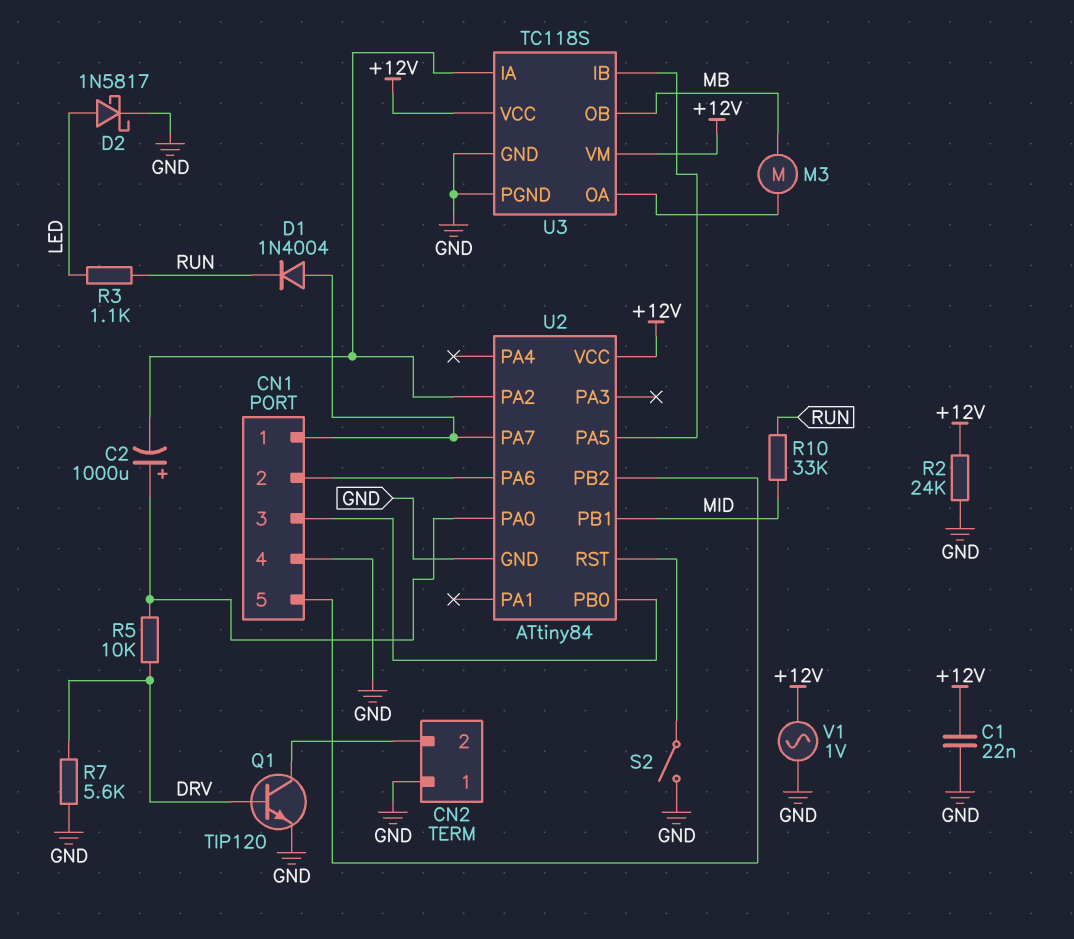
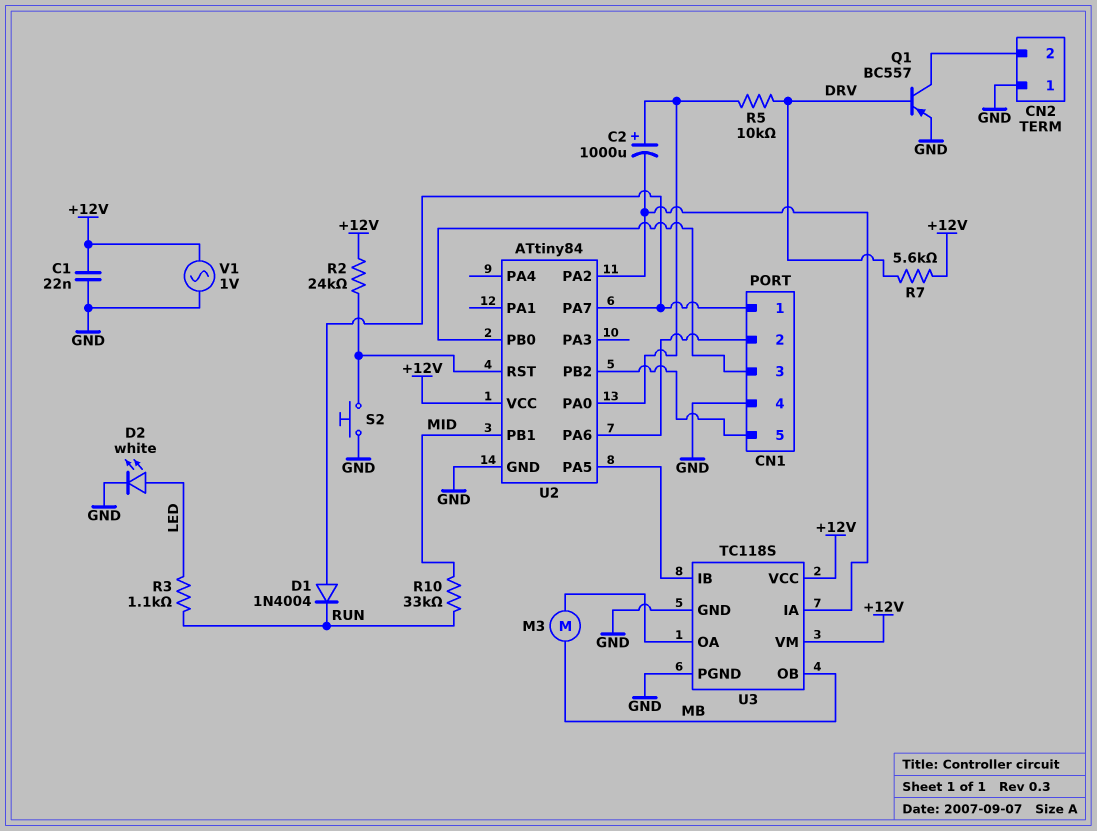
D2: schottky 1N5817 (A LED, K GND) -> LED white (A LED, K GND)
Q1: NPN TIP120 (B DRV, C CN2/2, E GND) -> PNP BC557 (B DRV, C CN2/2, E GND)
R2: 24k (+12V, GND) -> 24k (+12V, U2/RST)
R7: 5.6k (DRV, GND) -> 5.6k (+12V, DRV)
S2: switch (GND, U2/RST) -> button (GND, U2/RST)

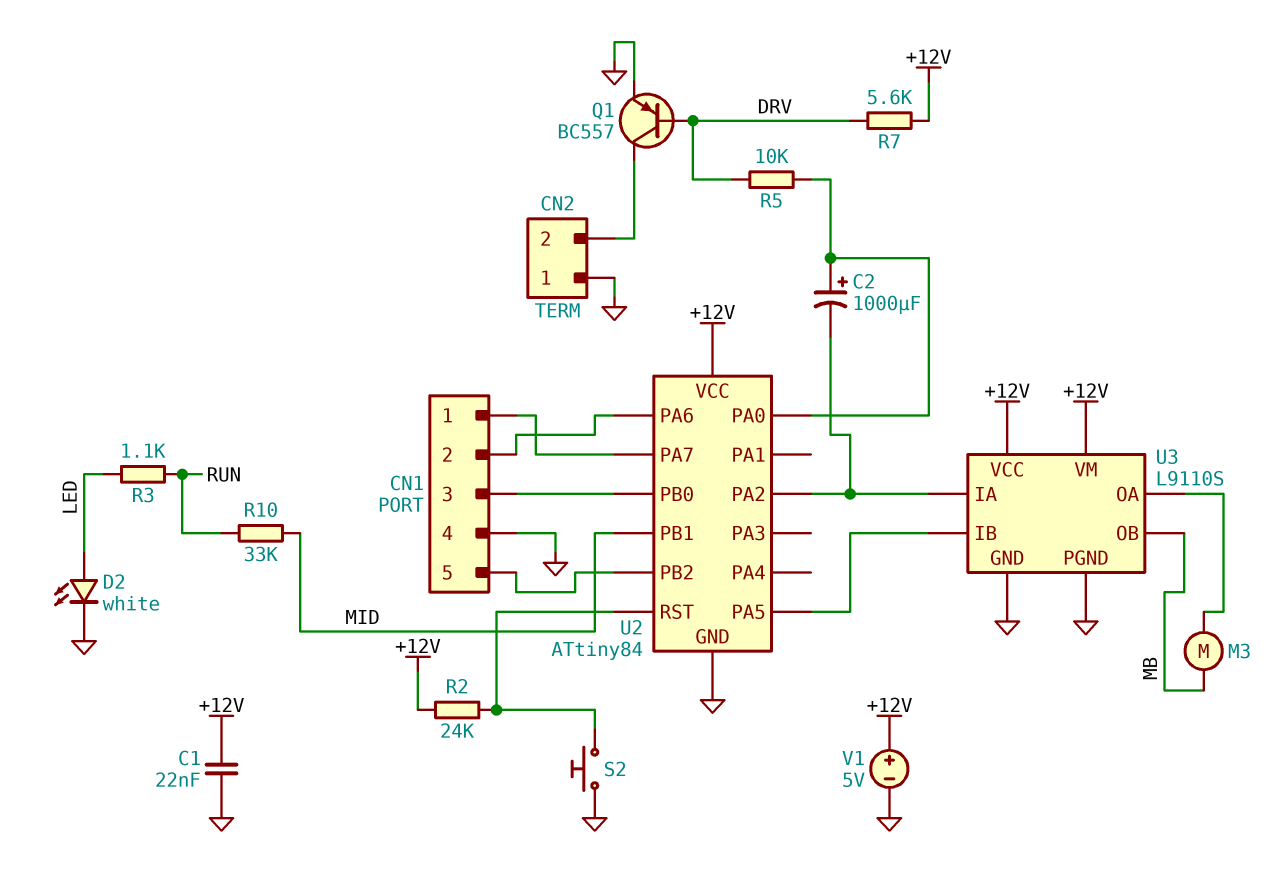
D1: diode 1N4004 (A CN1/1, K RUN) -> none
U3: TC118S -> L9110S
V1: AC 1V (+12V, GND) -> 5V (plus +12V, minus GND)

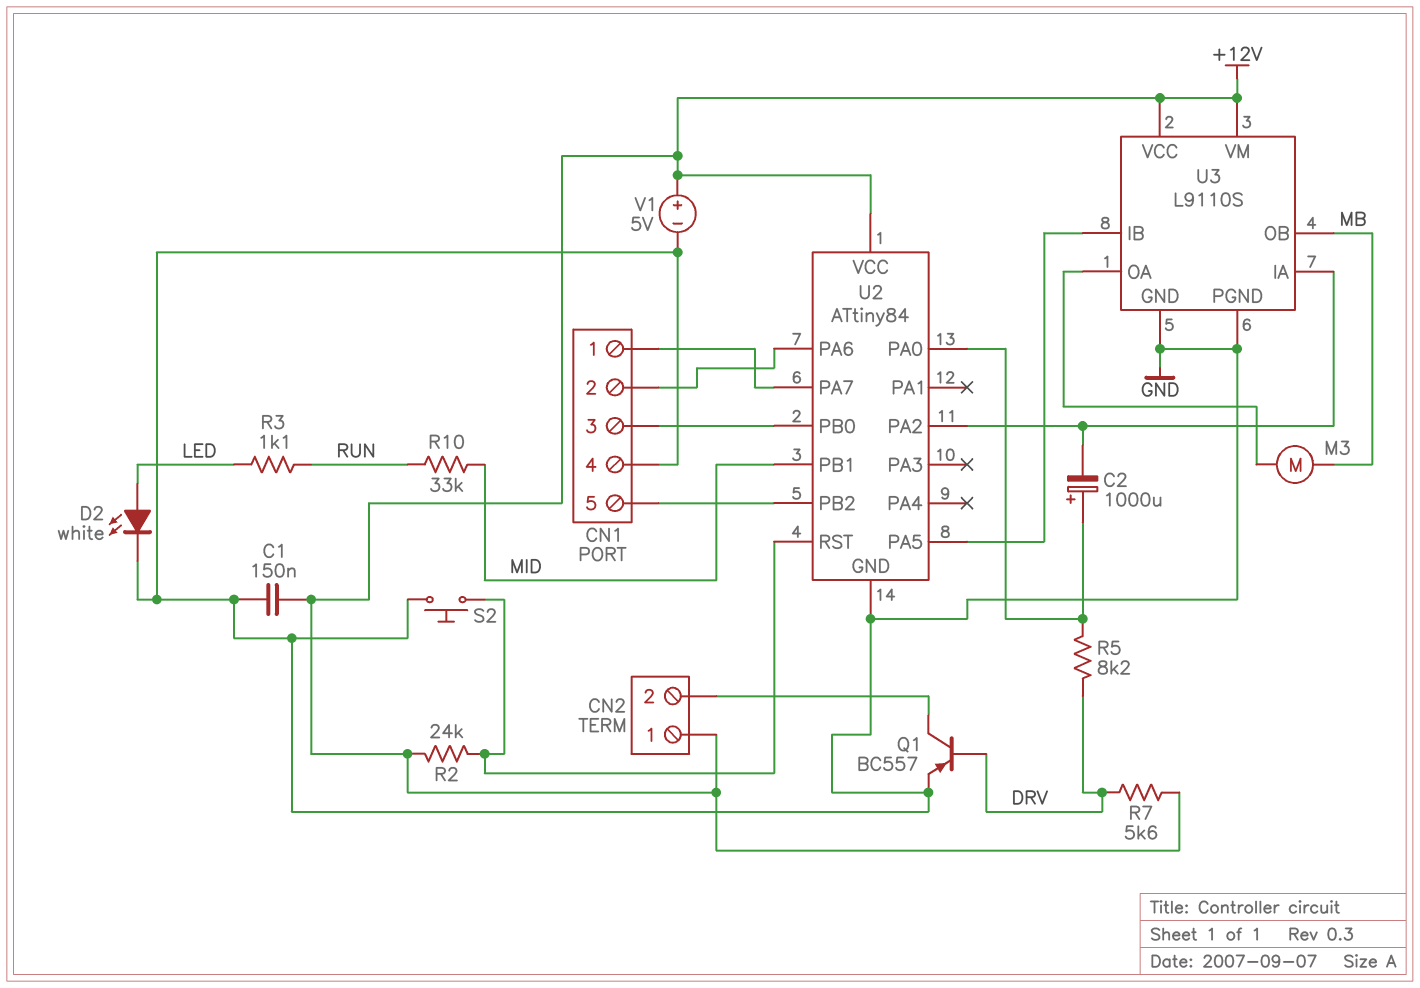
C1: 22nF (+12V, GND) -> 150nF (+12V, GND)
CN2 pin 1: GND -> +12V
R5: 10k (DRV, U2/PA0) -> 8.2k (DRV, U2/PA0)

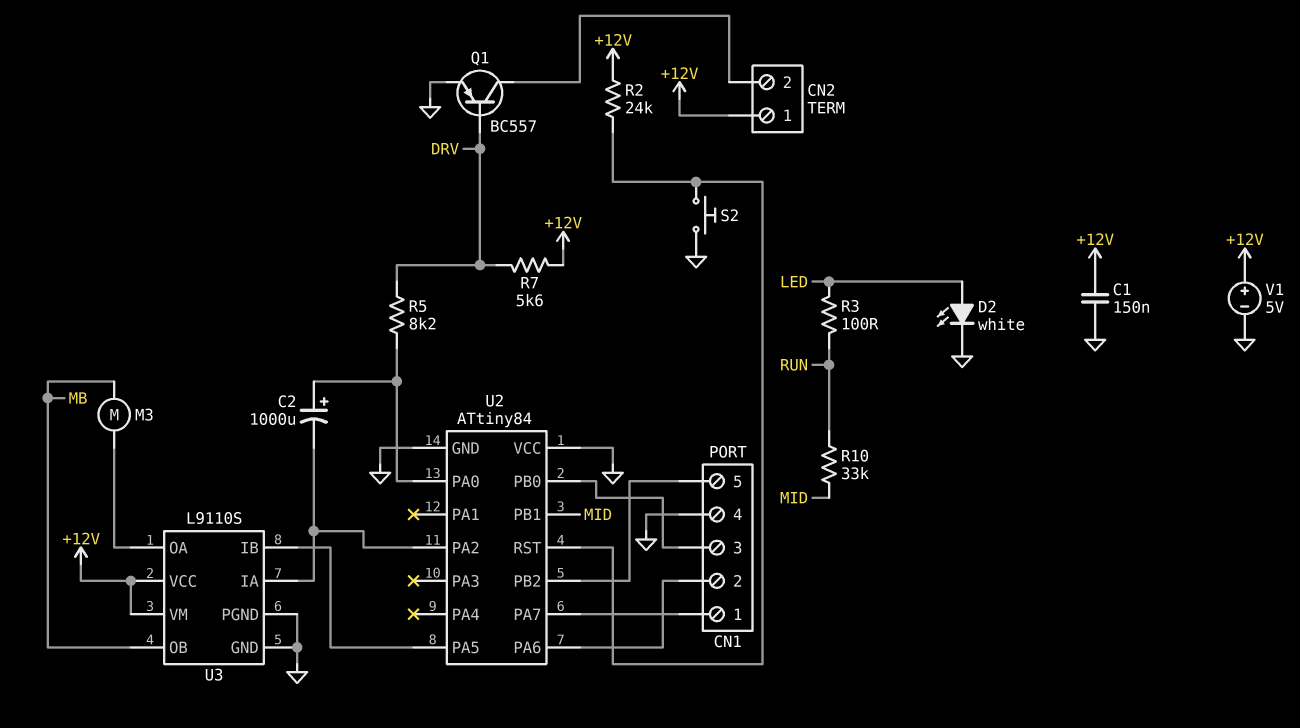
R3: 1.1k (LED, RUN) -> 100 (LED, RUN)
U2 pin VCC: +12V -> GND

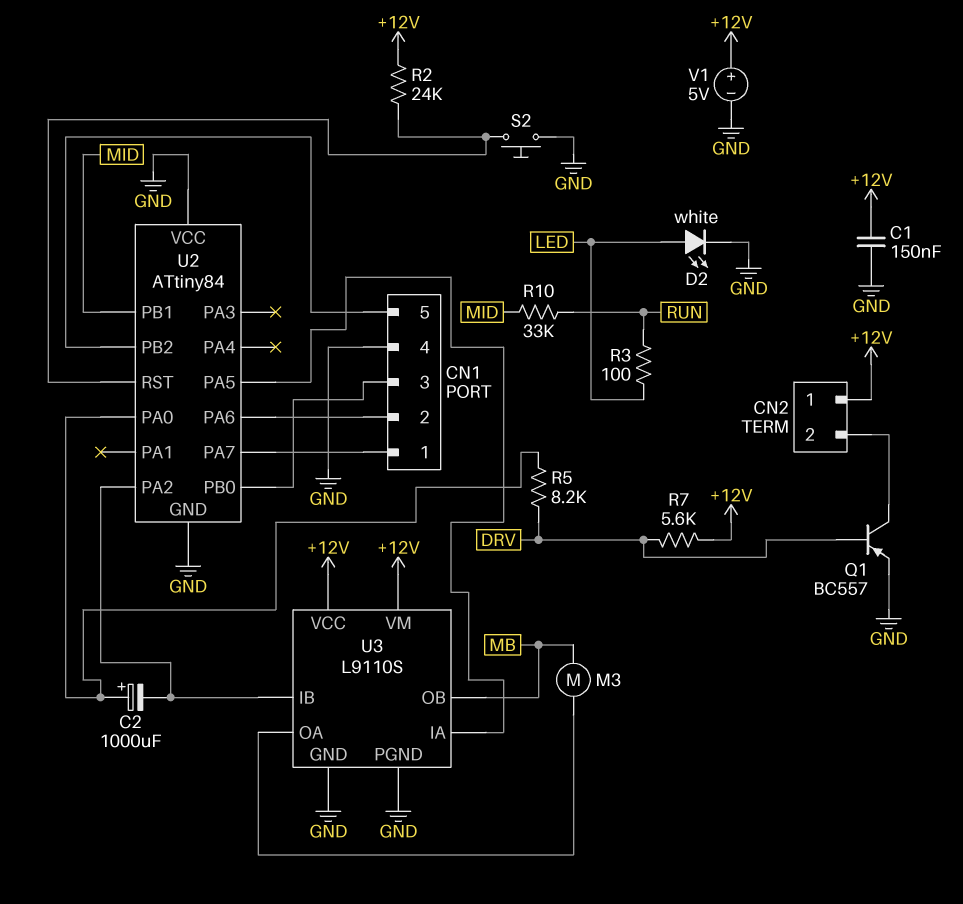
U3 pin IA: U2/PA2 -> U2/PA5
U3 pin IB: U2/PA5 -> U2/PA2

